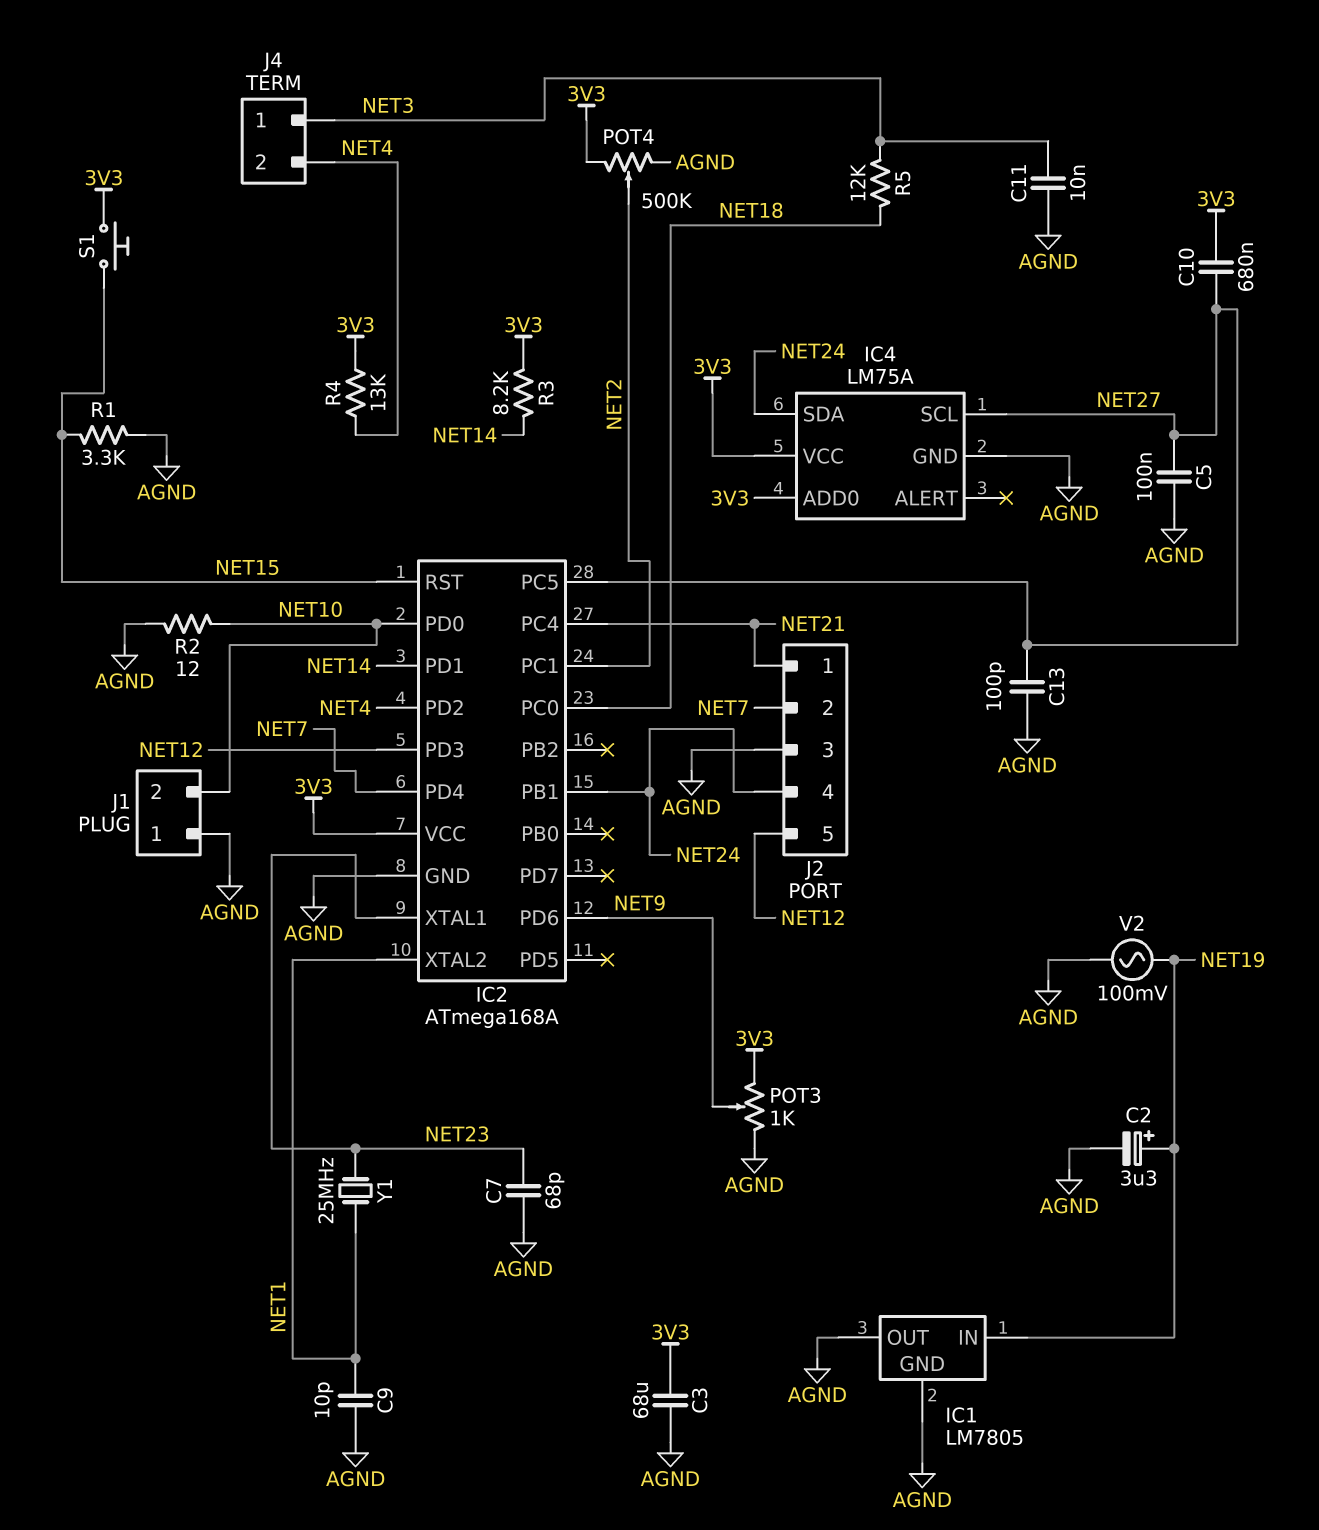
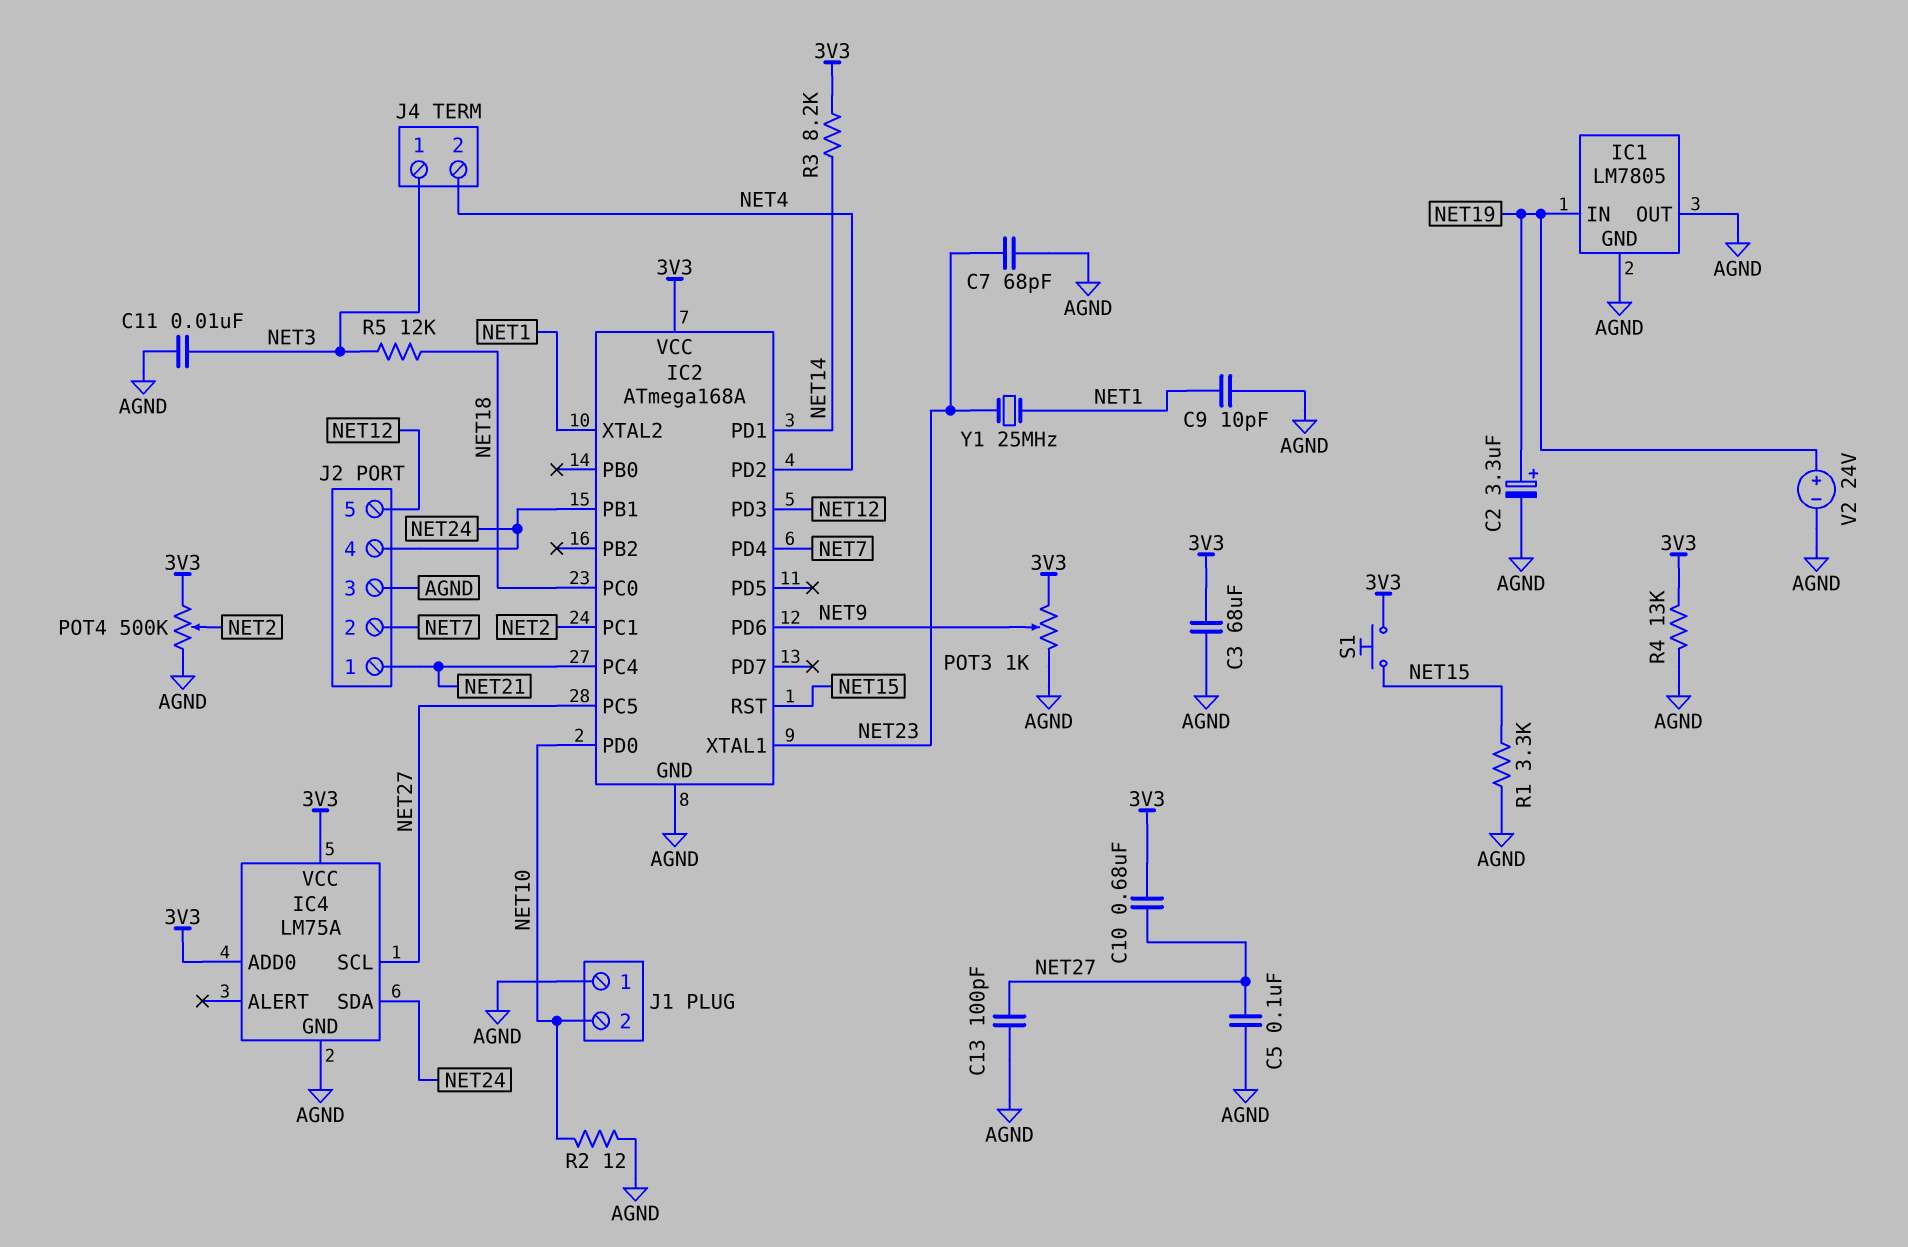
R4: 13k (3V3, NET4) -> 13k (3V3, AGND)
V2: AC 100mV (AGND, NET19) -> 24V (plus NET19, minus AGND)

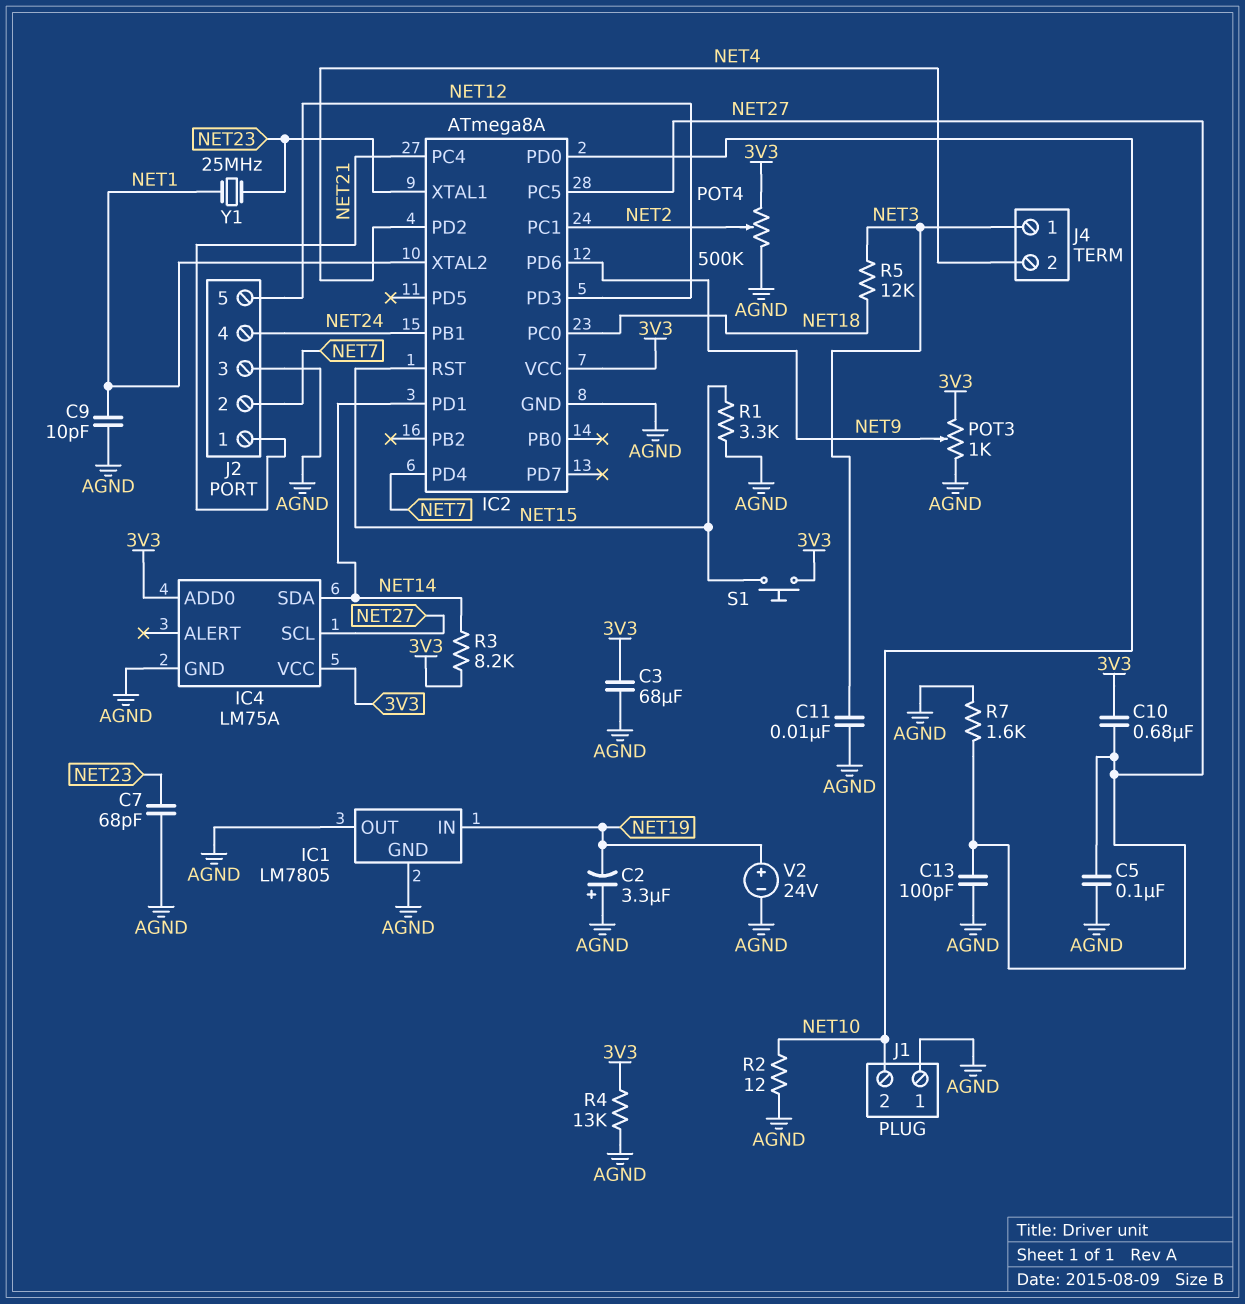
C2: 3.3uF (plus NET19, minus AGND) -> 3.3uF (plus AGND, minus NET19)
IC2: ATmega168A -> ATmega8A
IC4 pin SDA: NET24 -> NET14
R7: none -> 1.6k (AGND, NET27)

